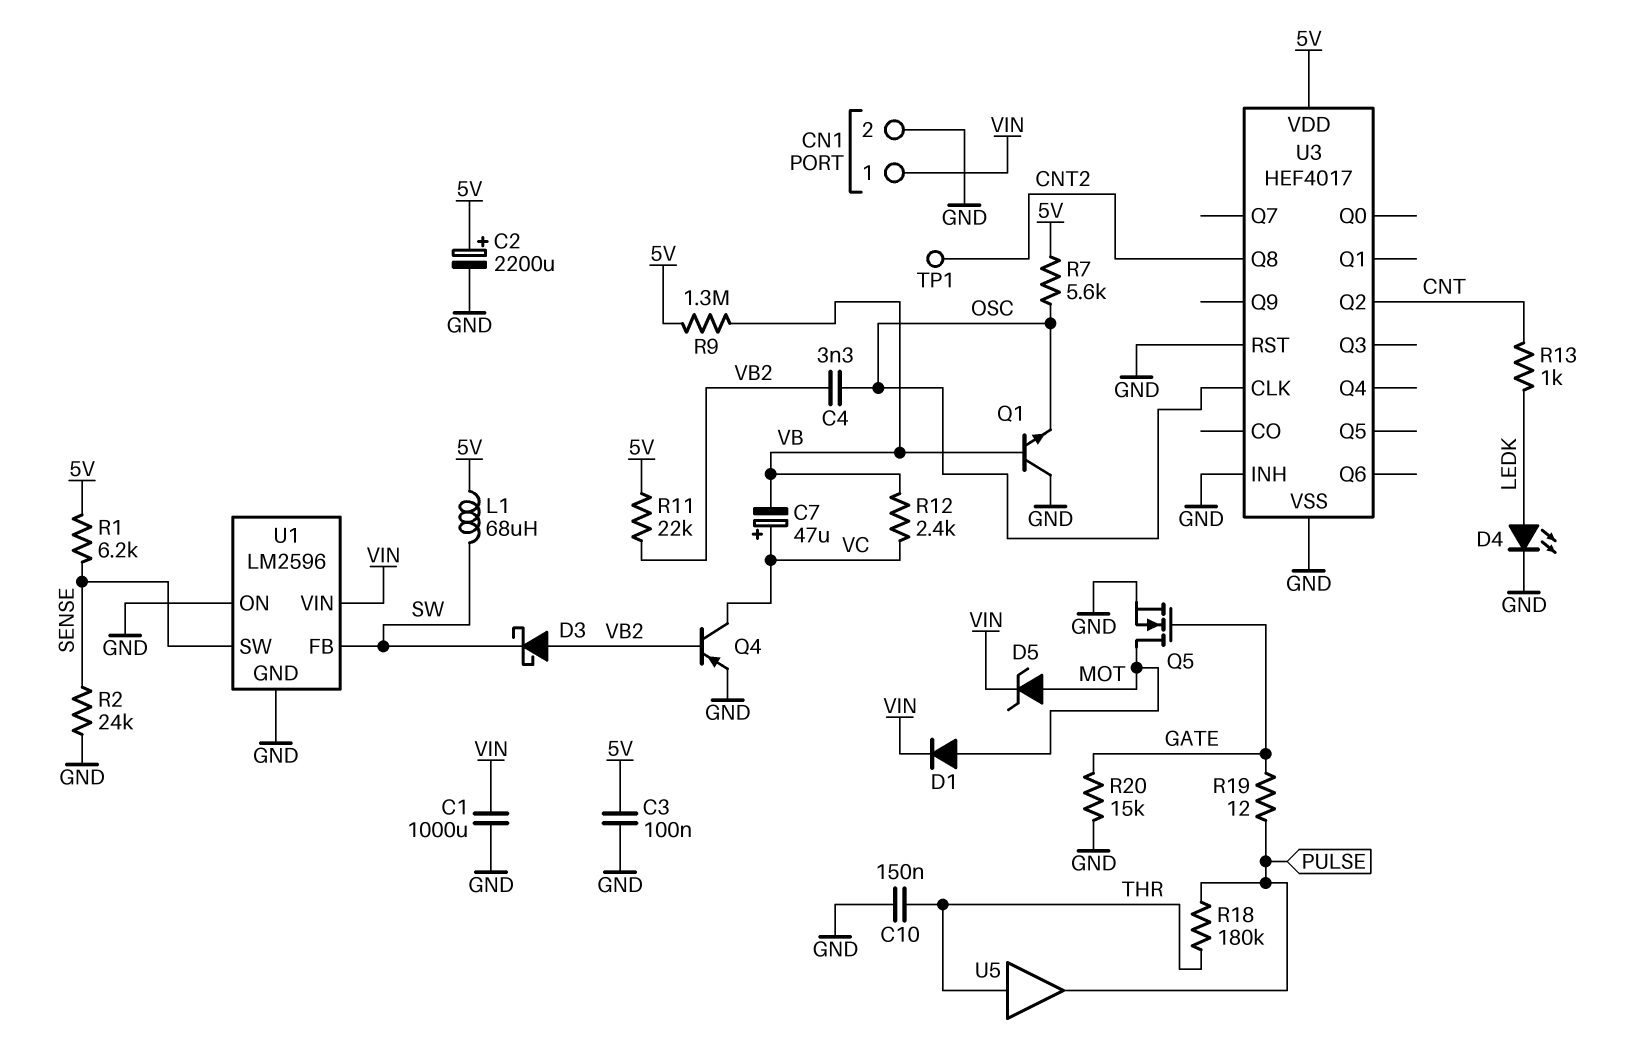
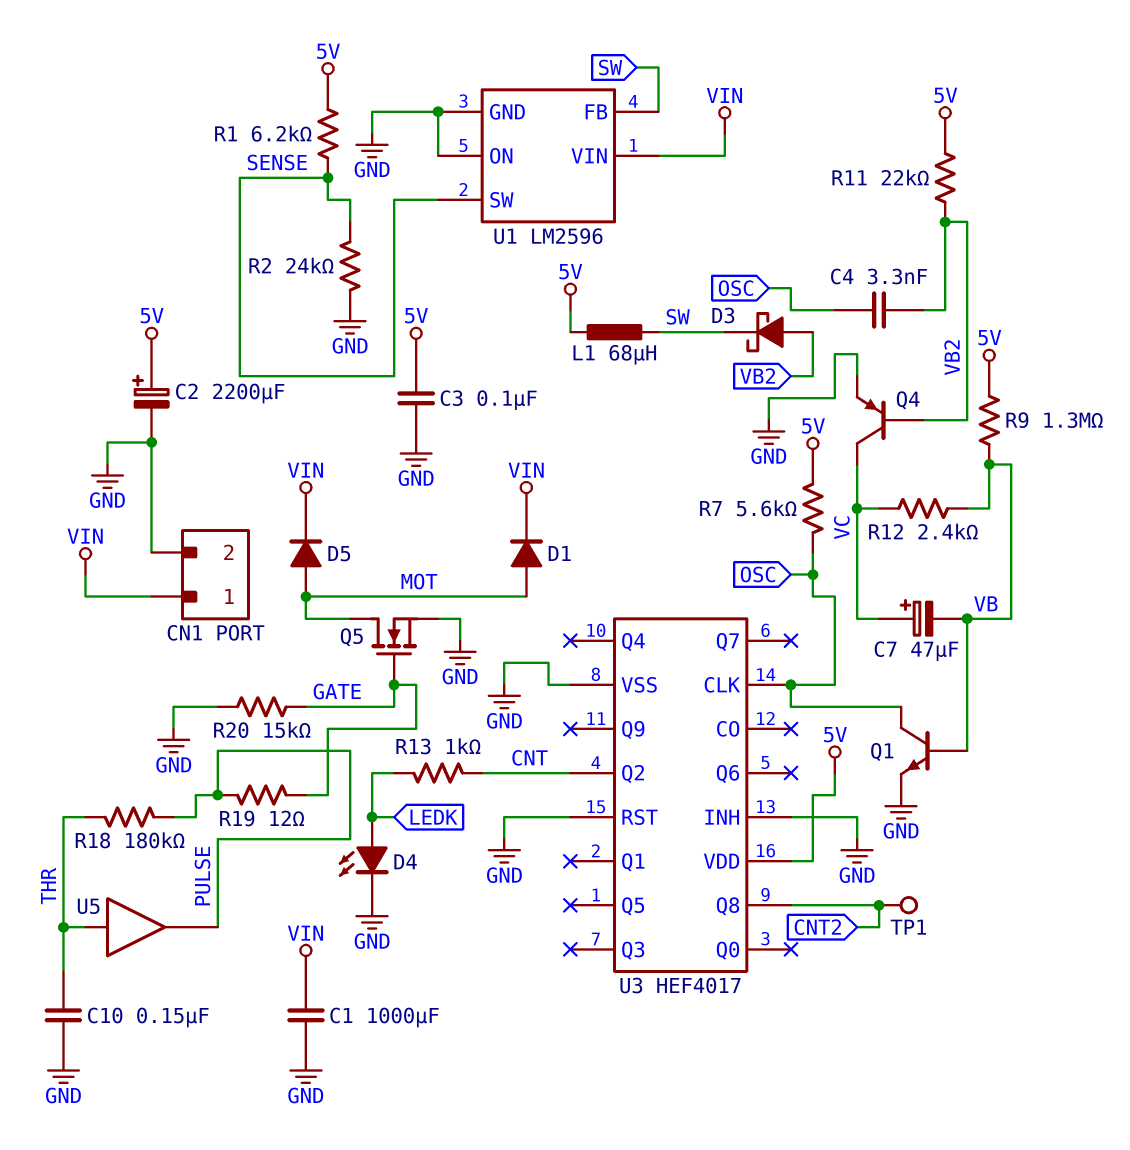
D5: zener (A MOT, K VIN) -> diode (A MOT, K VIN)
Q1: NPN (B VB, C GND, E OSC) -> NPN (B VB, C OSC, E GND)

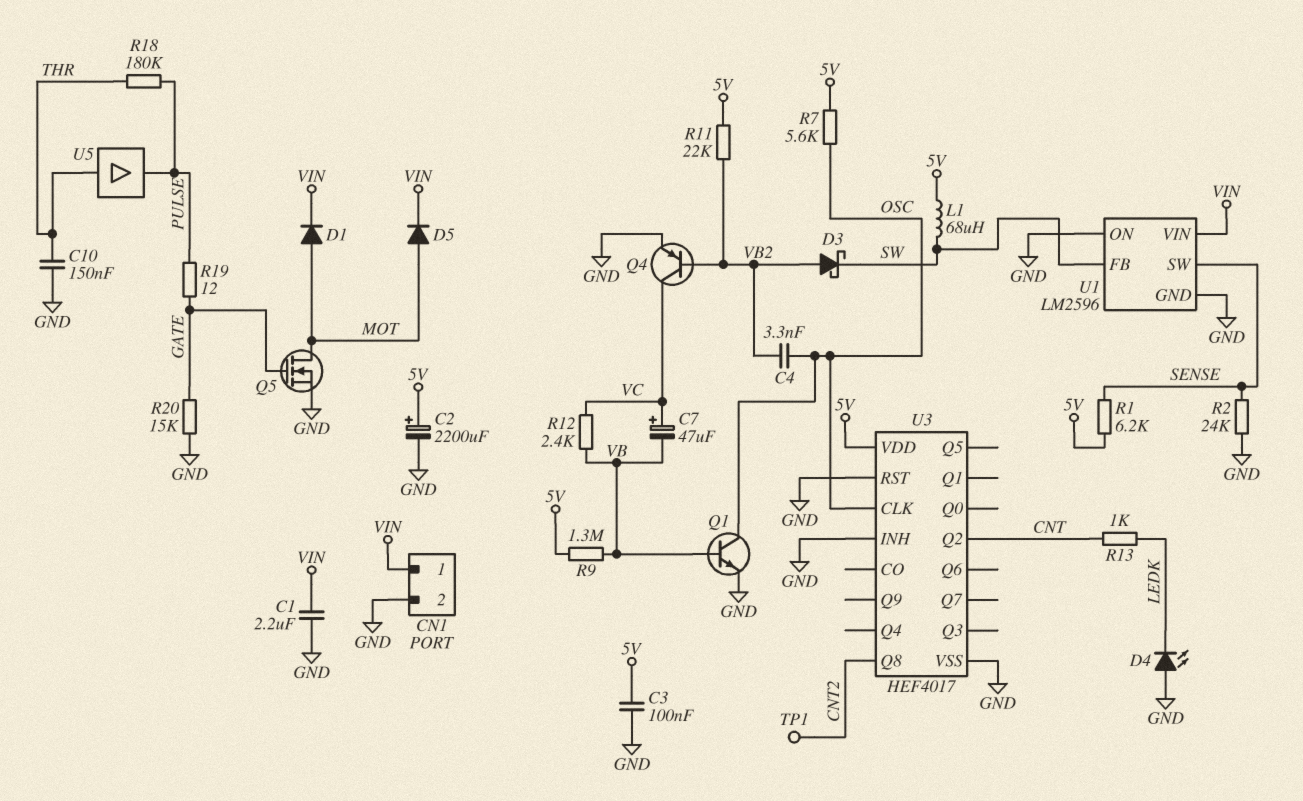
C1: 1000uF (GND, VIN) -> 2.2uF (GND, VIN)
D4: LED (A LEDK, K GND) -> LED (A GND, K LEDK)

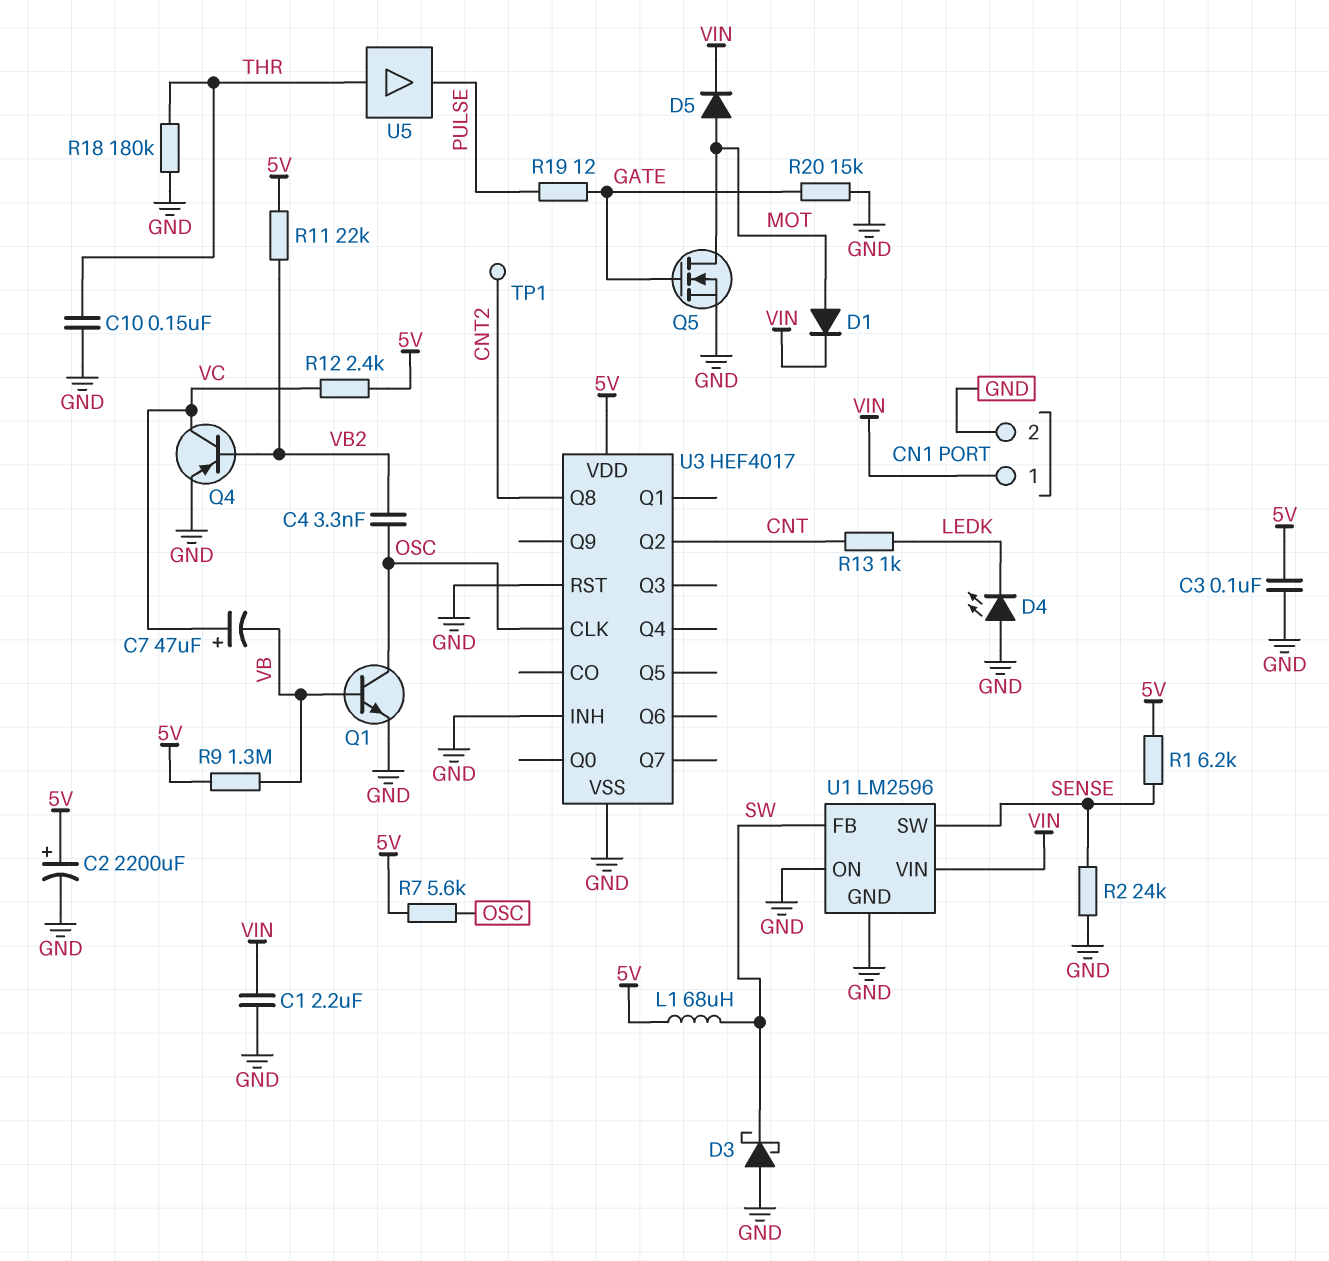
D3: schottky (A VB2, K SW) -> schottky (A GND, K SW)
R12: 2.4k (VB, VC) -> 2.4k (5V, VC)
R18: 180k (PULSE, THR) -> 180k (GND, THR)

